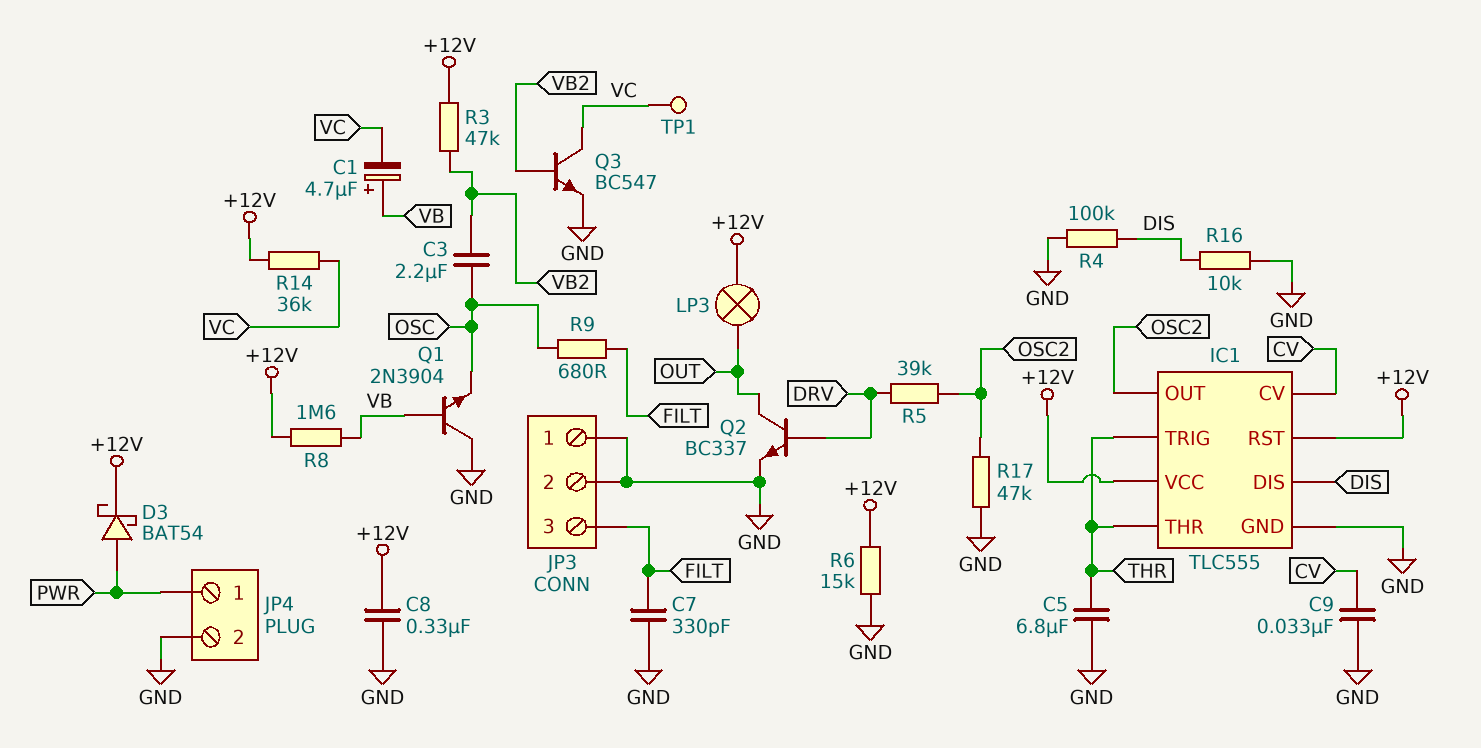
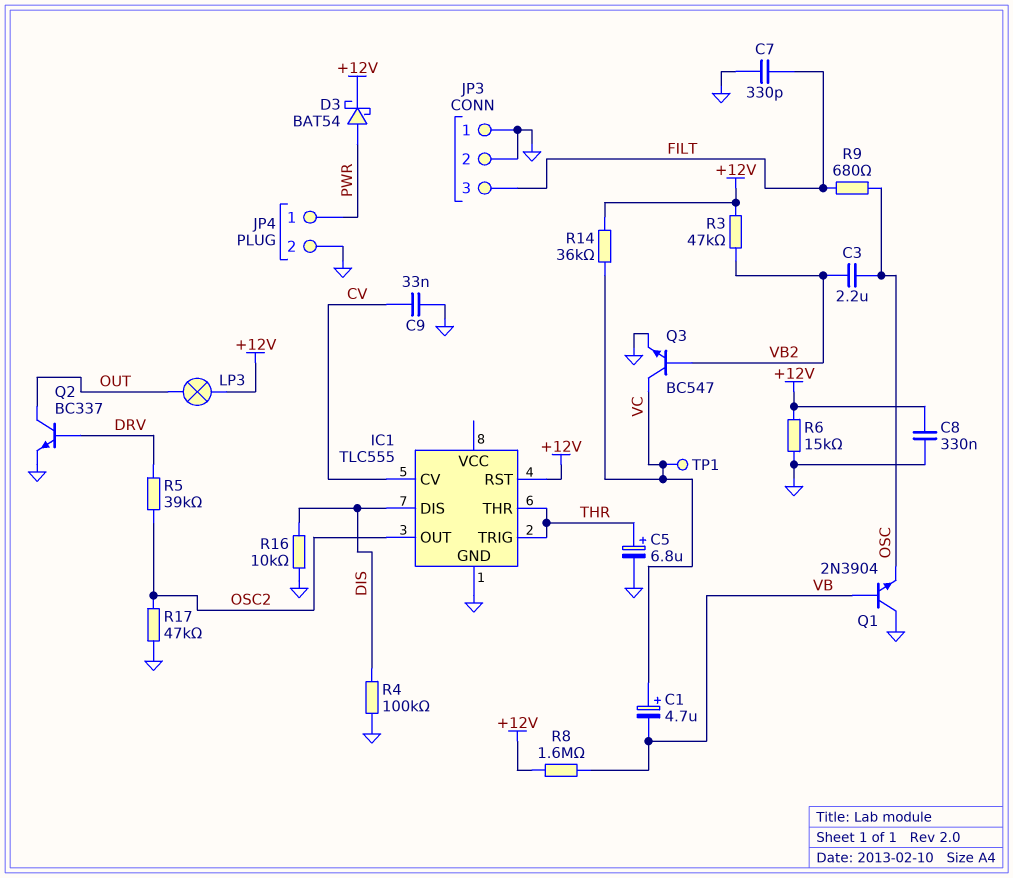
C1: 4.7uF (plus VB, minus VC) -> 4.7uF (plus VC, minus VB)
C5: 6.8uF (GND, THR) -> 6.8uF (plus THR, minus GND)
IC1 pin VCC: +12V -> none

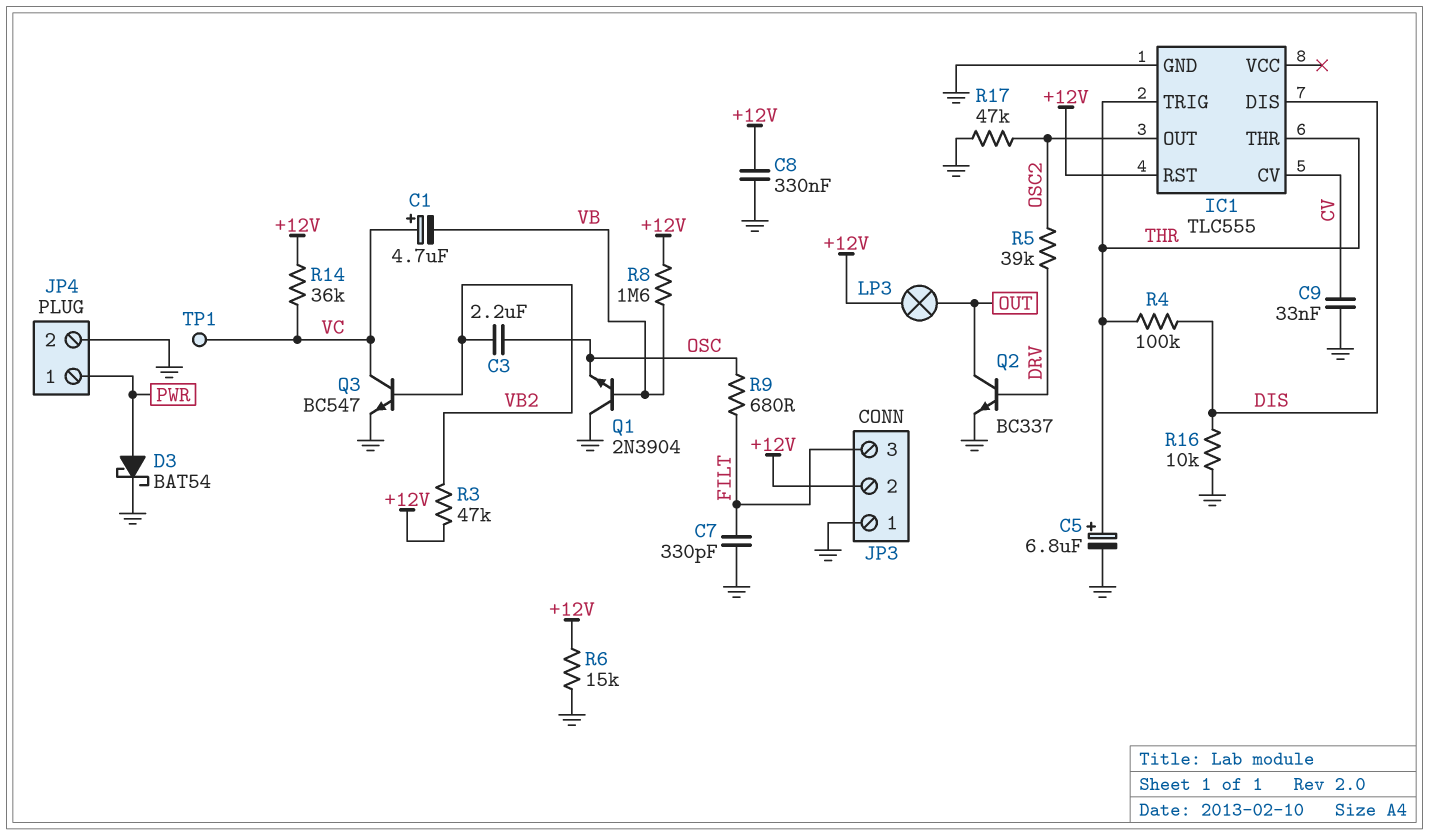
D3: schottky BAT54 (A PWR, K +12V) -> schottky BAT54 (A PWR, K GND)
JP3 pin 2: GND -> +12V
R4: 100k (DIS, GND) -> 100k (DIS, THR)

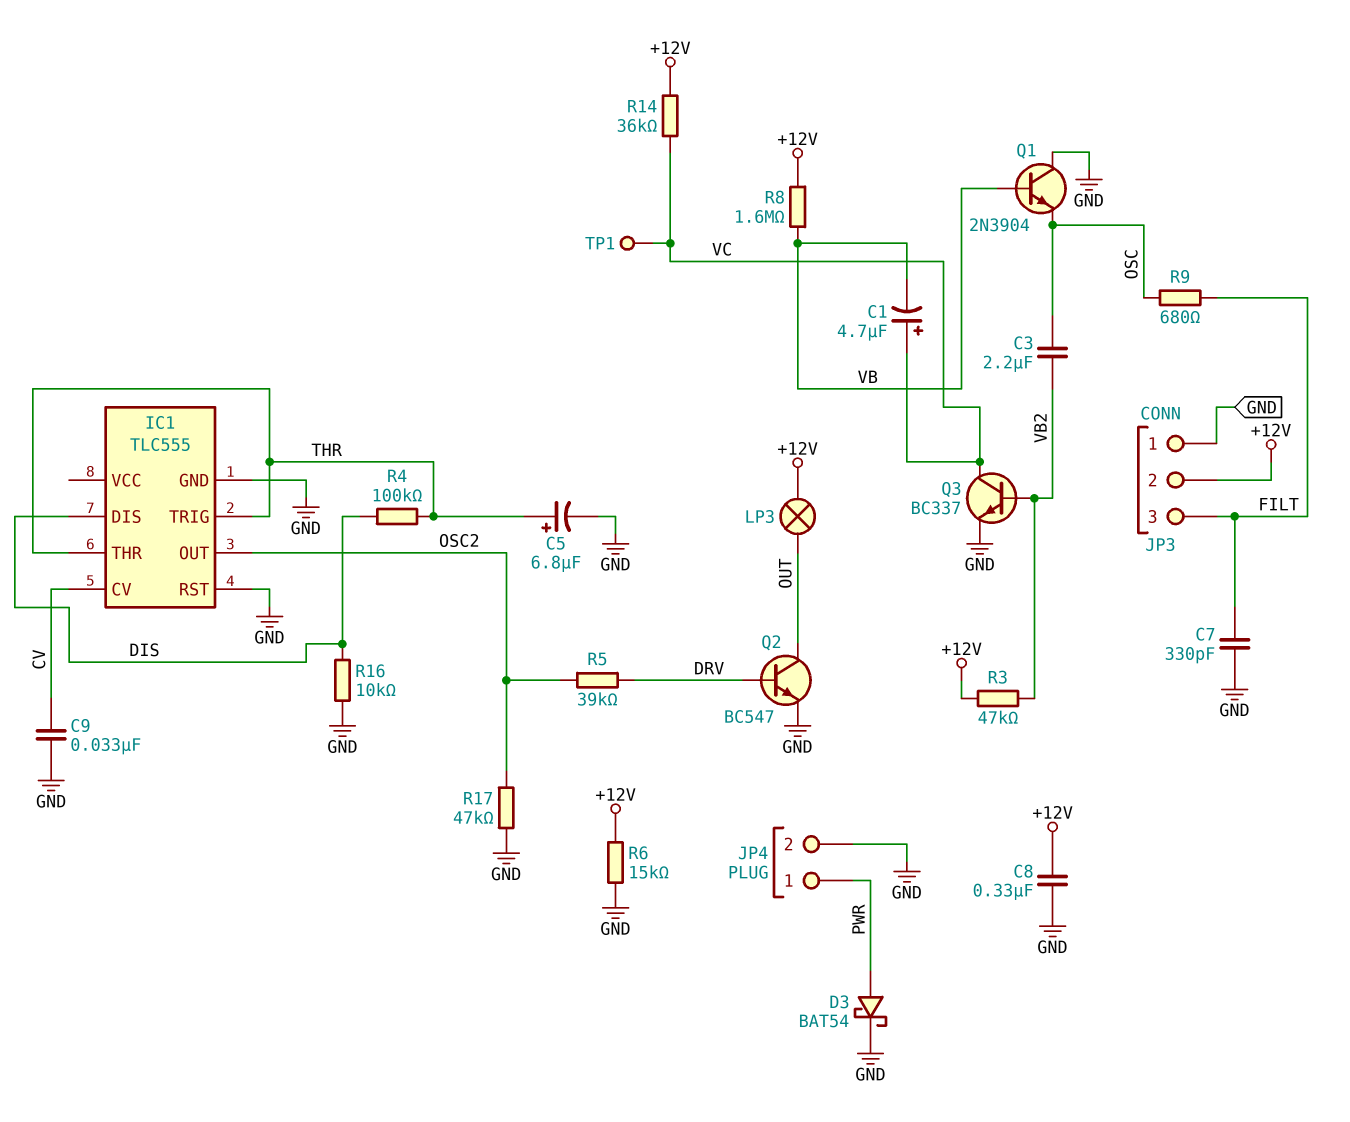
IC1 pin RST: +12V -> GND
Q2: NPN BC337 (B DRV, C OUT, E GND) -> NPN BC547 (B DRV, C OUT, E GND)
Q3: NPN BC547 (B VB2, C VC, E GND) -> NPN BC337 (B VB2, C VC, E GND)

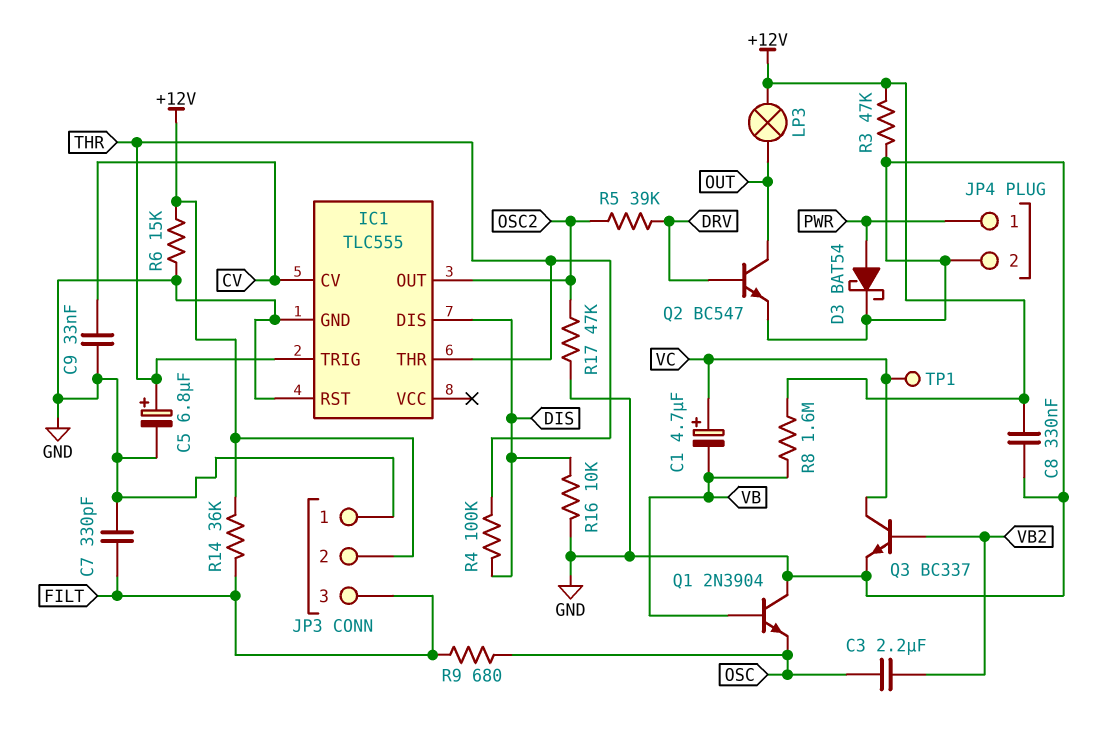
R3: 47k (+12V, VB2) -> 47k (+12V, GND)
R14: 36k (+12V, VC) -> 36k (+12V, FILT)

